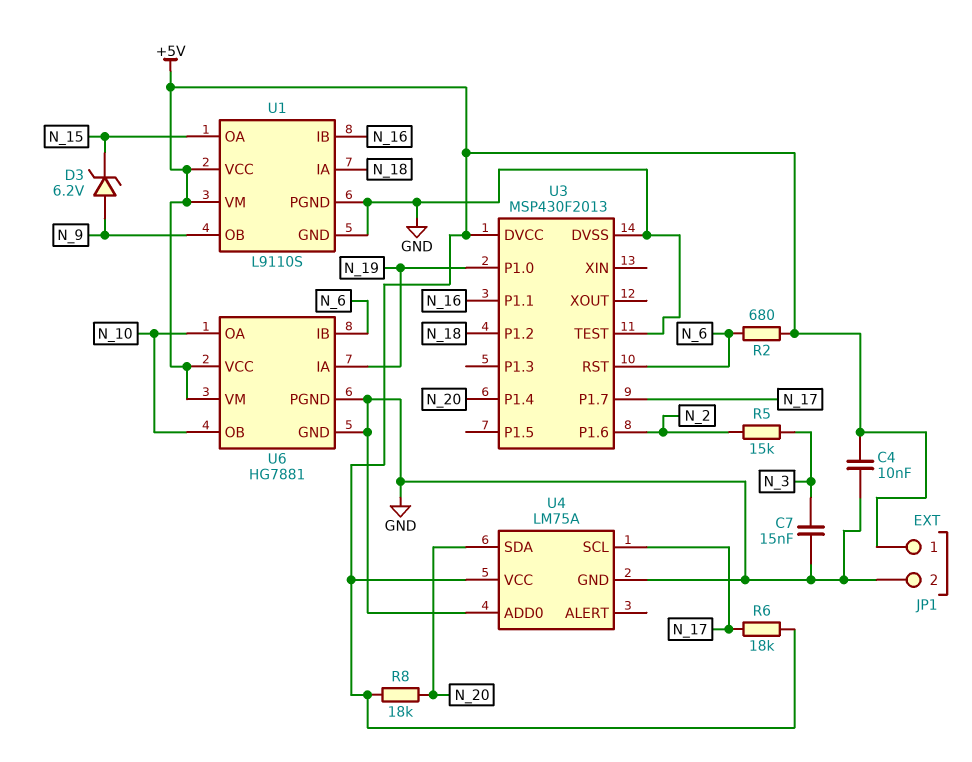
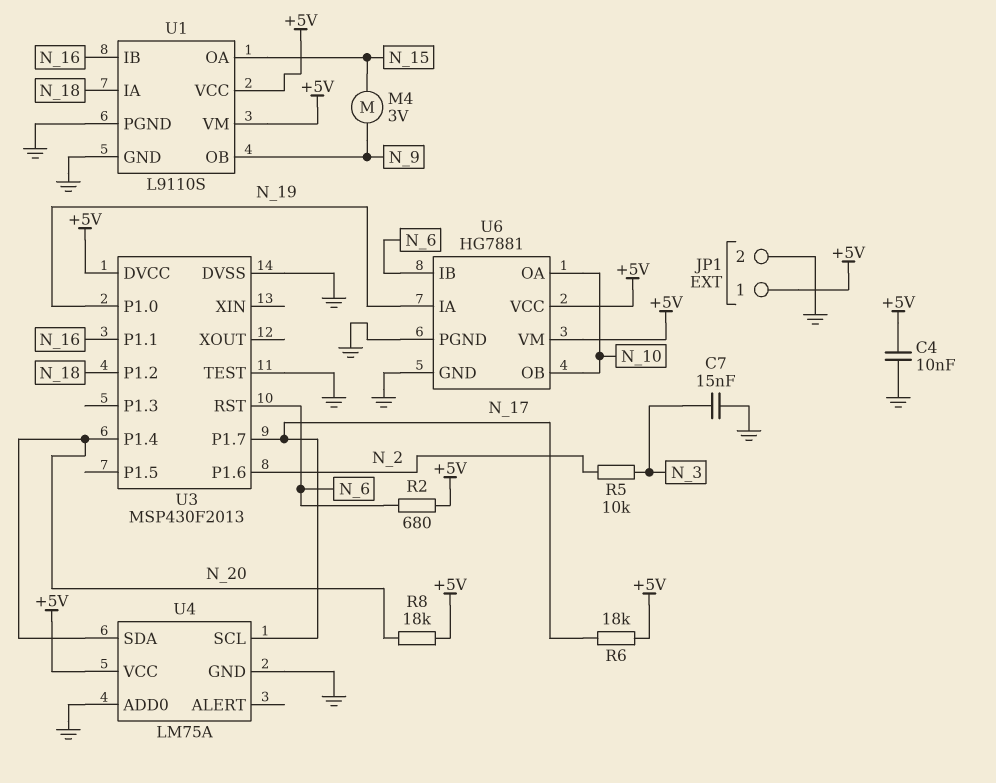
D3: zener 6.2V (A N_9, K N_15) -> none
M4: none -> motor 3V (N_9, N_15)
R5: 15k (N_2, N_3) -> 10k (N_2, N_3)

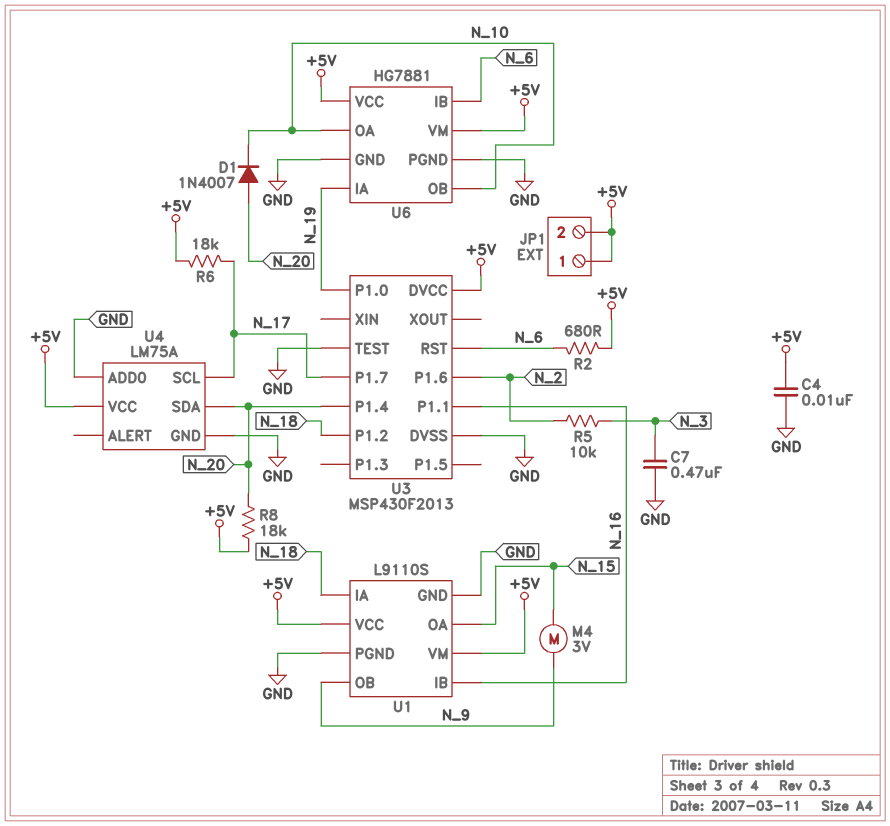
C7: 15nF (GND, N_3) -> 470nF (GND, N_3)
D1: none -> diode 1N4007 (A N_20, K N_10)
JP1 pin 2: GND -> +5V

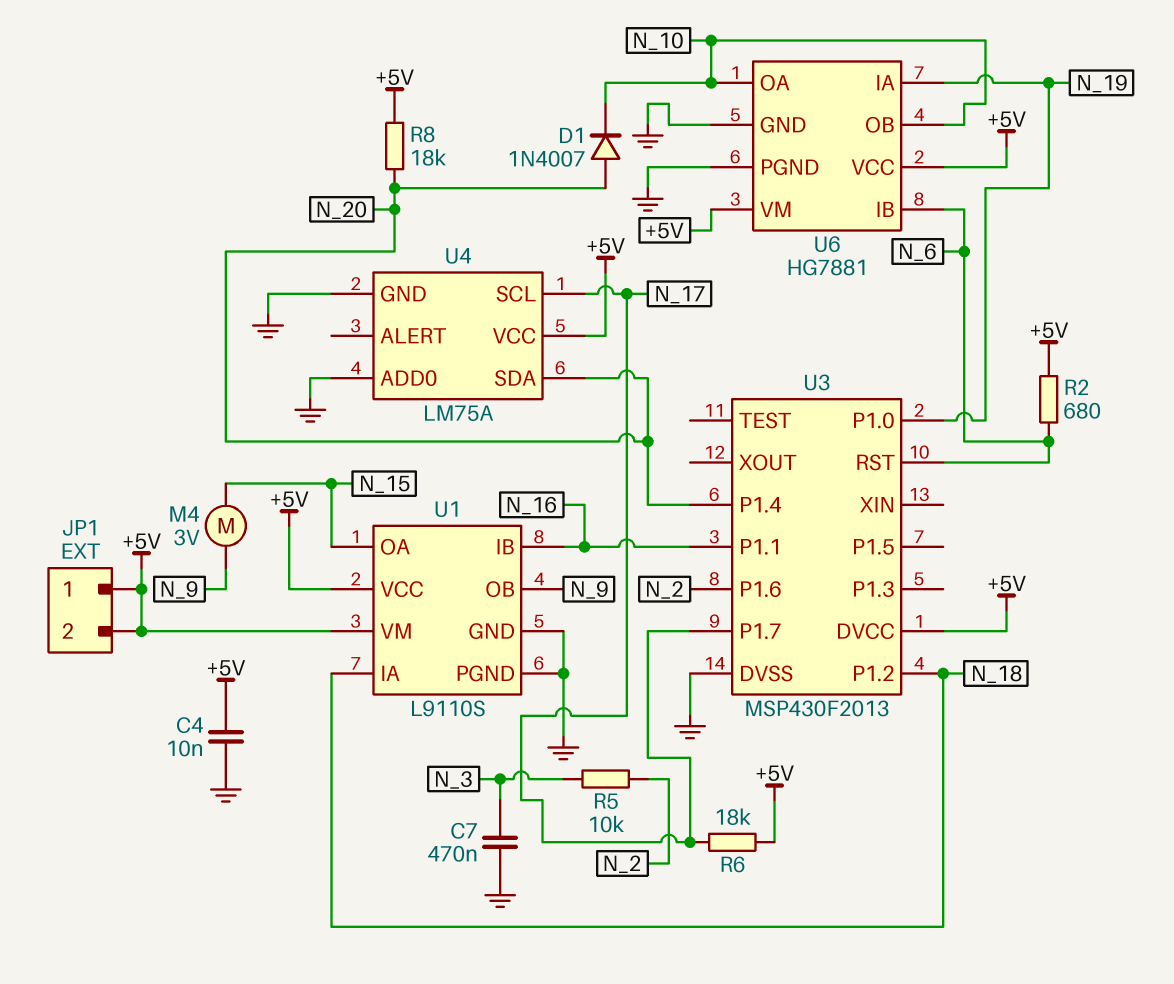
U3 pin TEST: GND -> none

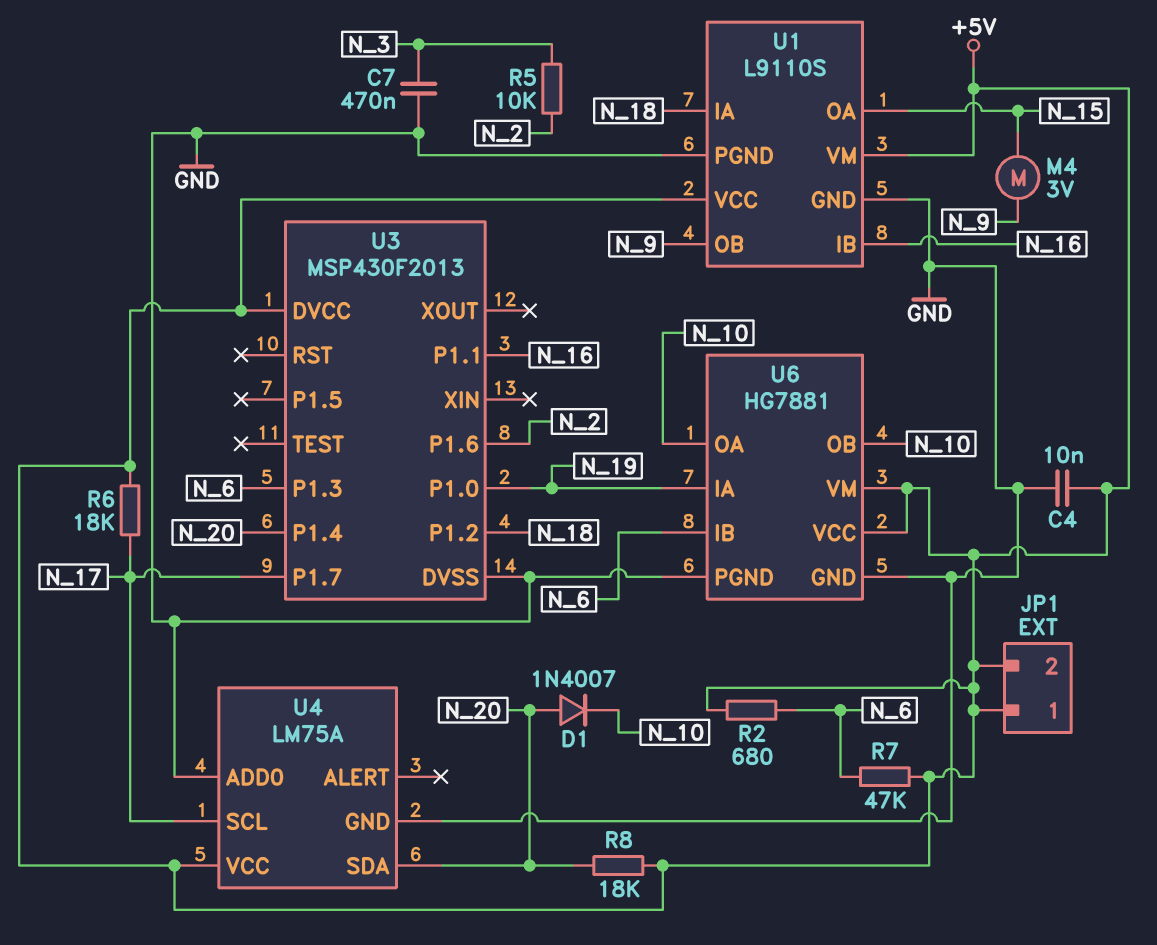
R7: none -> 47k (+5V, N_6)
U3 pin P1.3: none -> N_6
U3 pin RST: N_6 -> none

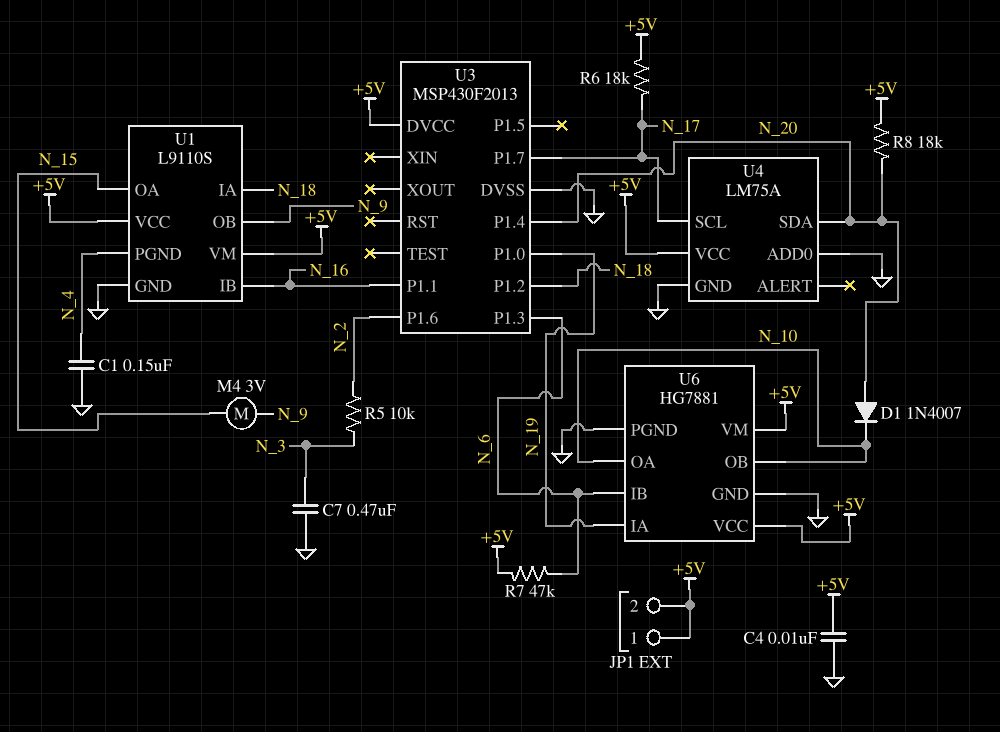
C1: none -> 150nF (GND, N_4)
R2: 680 (+5V, N_6) -> none
U1 pin PGND: GND -> N_4

